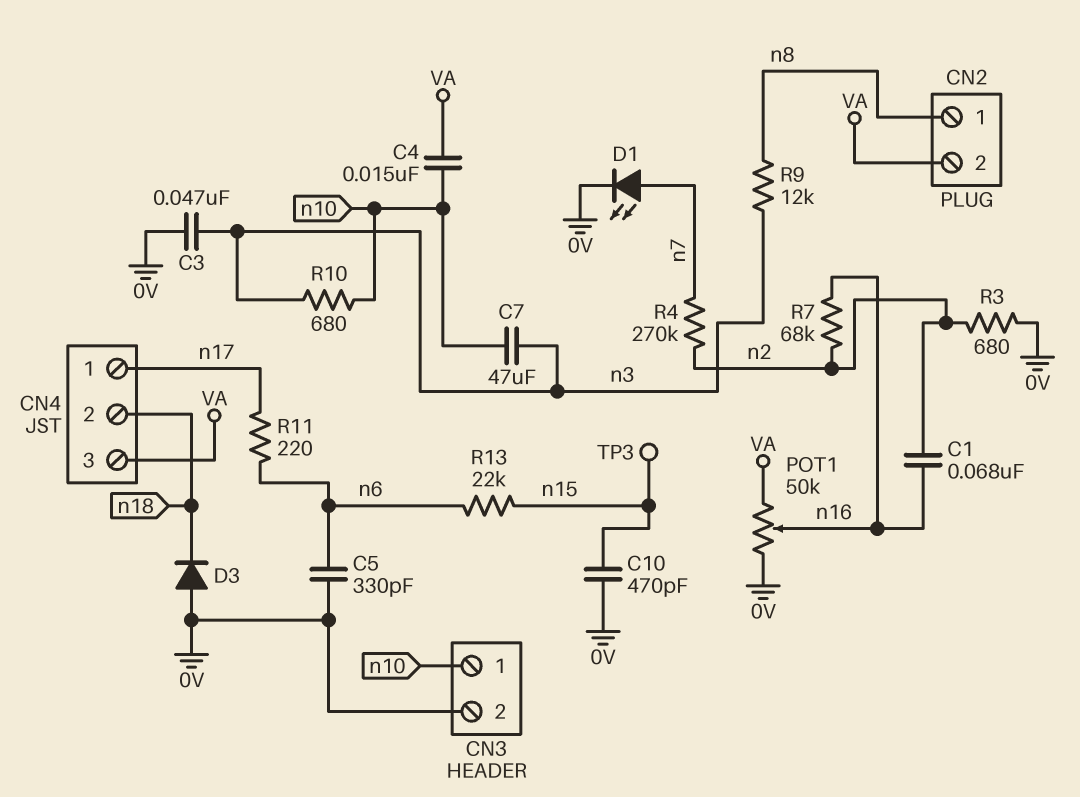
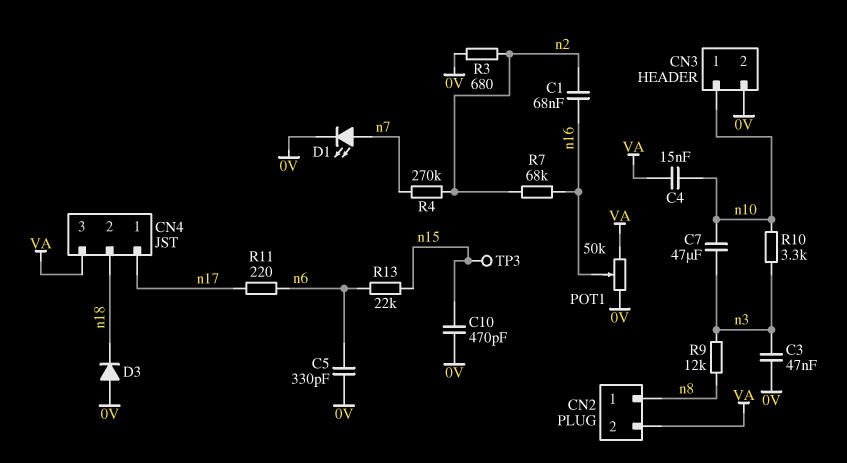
R10: 680 (n3, n10) -> 3.3k (n3, n10)

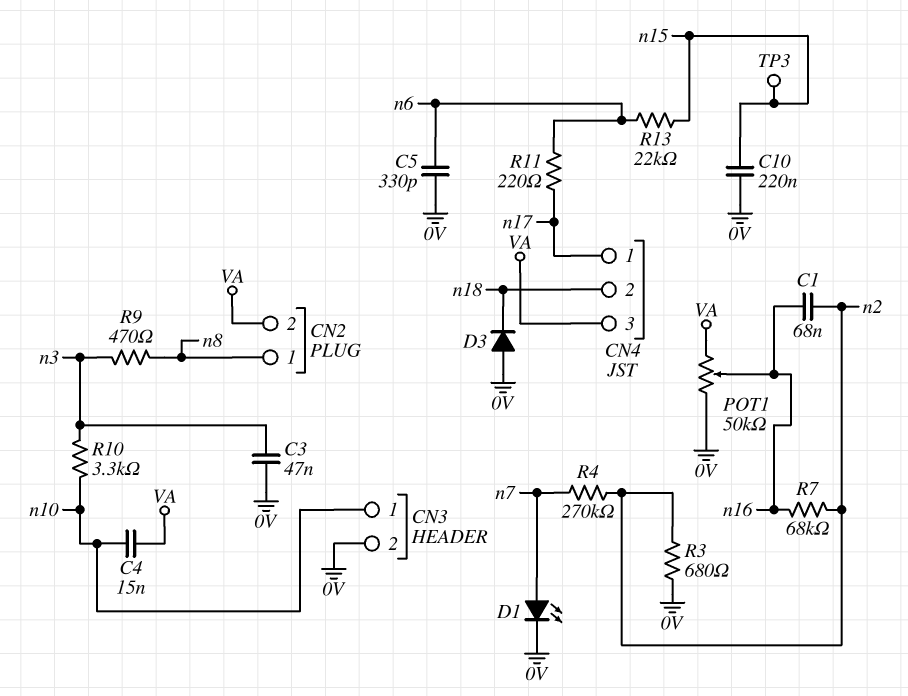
C7: 47uF (n3, n10) -> none
C10: 470pF (0V, n15) -> 220nF (0V, n15)
R9: 12k (n3, n8) -> 470 (n3, n8)

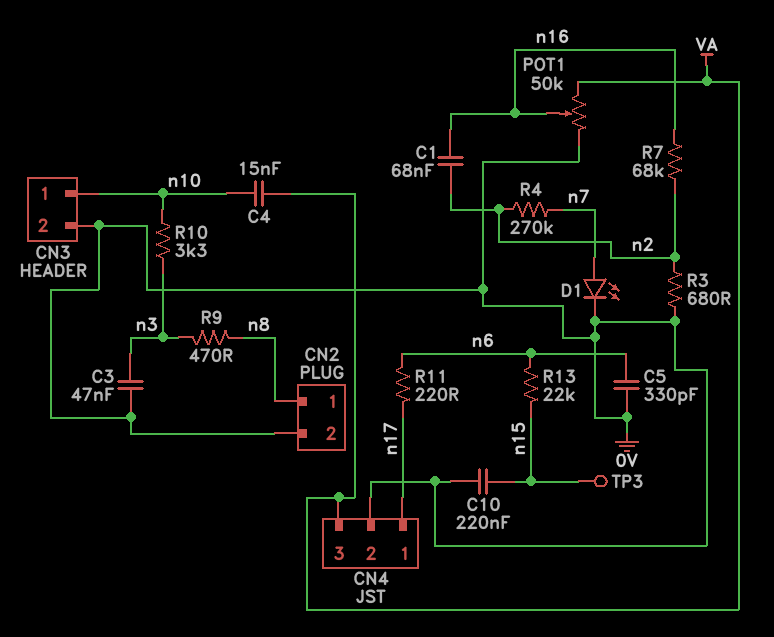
CN2 pin 2: VA -> 0V
CN4 pin 2: n18 -> 0V
D3: diode (A 0V, K n18) -> none

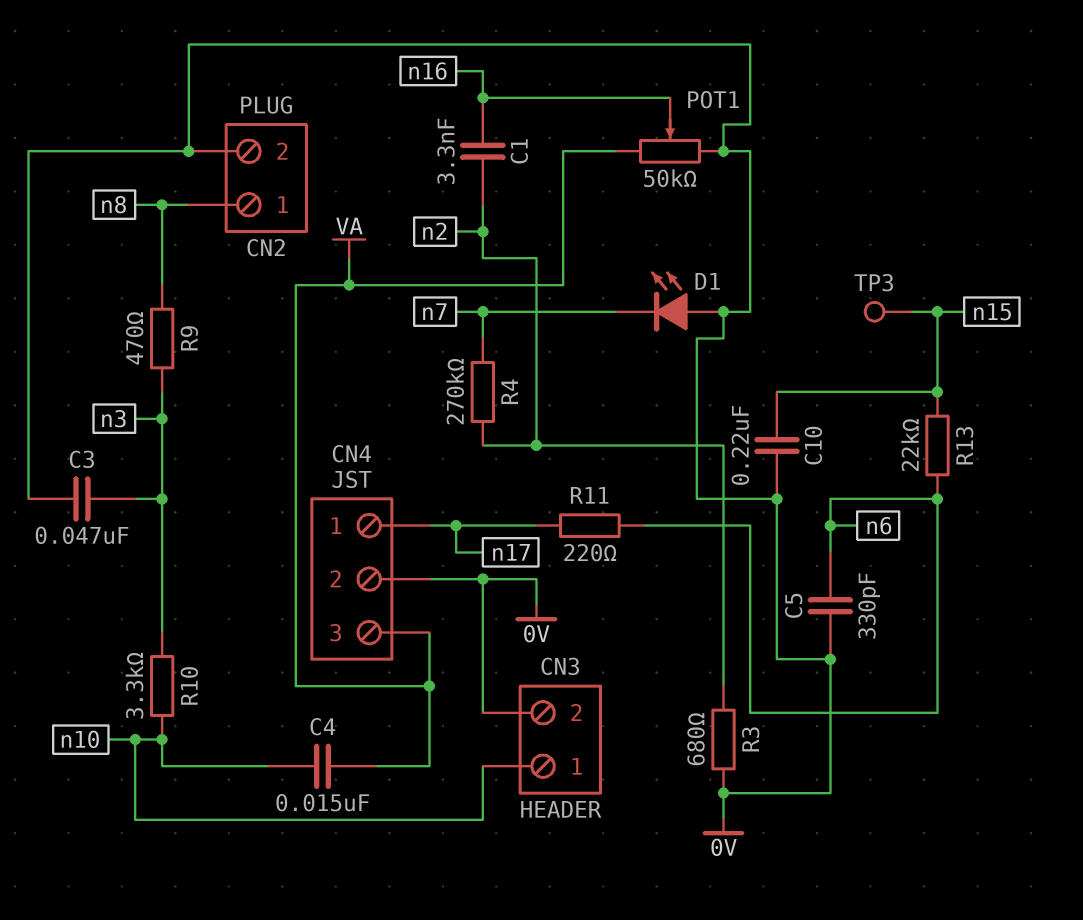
C1: 68nF (n2, n16) -> 3.3nF (n2, n16)
D1: LED (A n7, K 0V) -> LED (A 0V, K n7)
R7: 68k (n2, n16) -> none

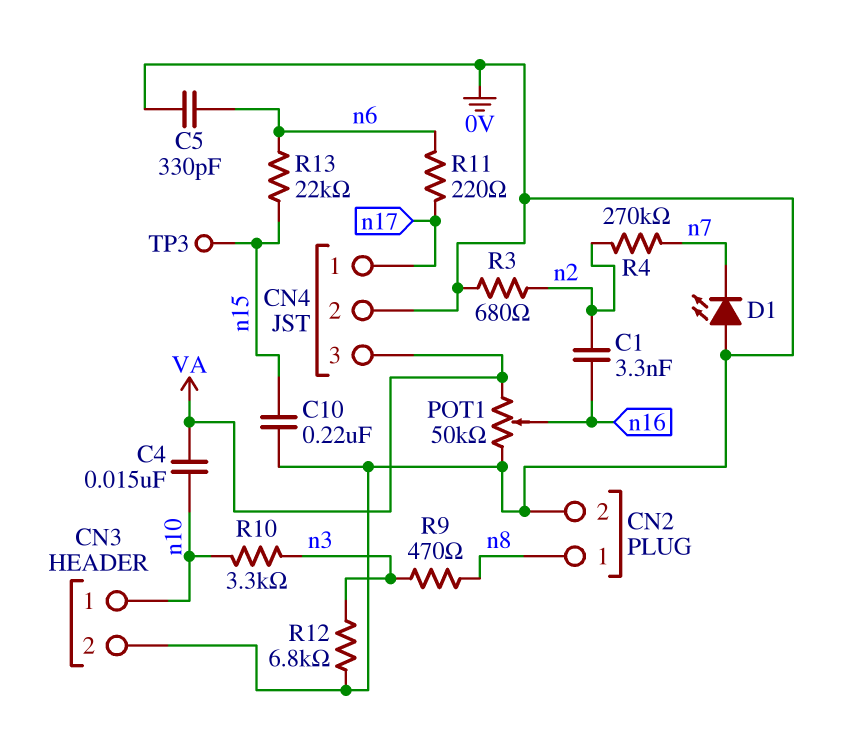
C3: 47nF (0V, n3) -> none
R12: none -> 6.8k (0V, n3)

